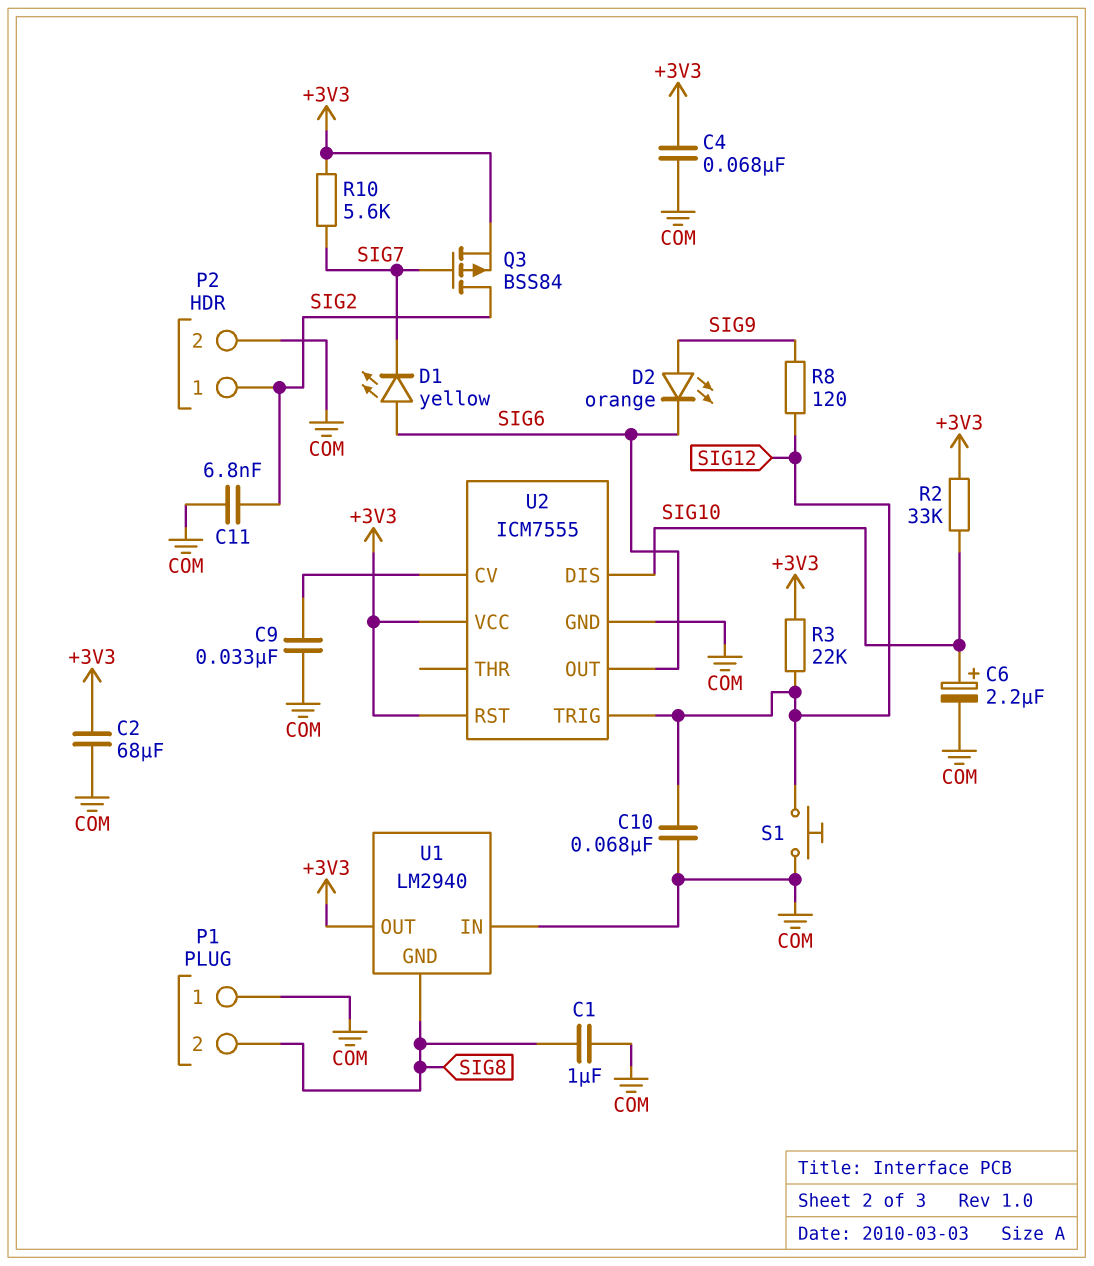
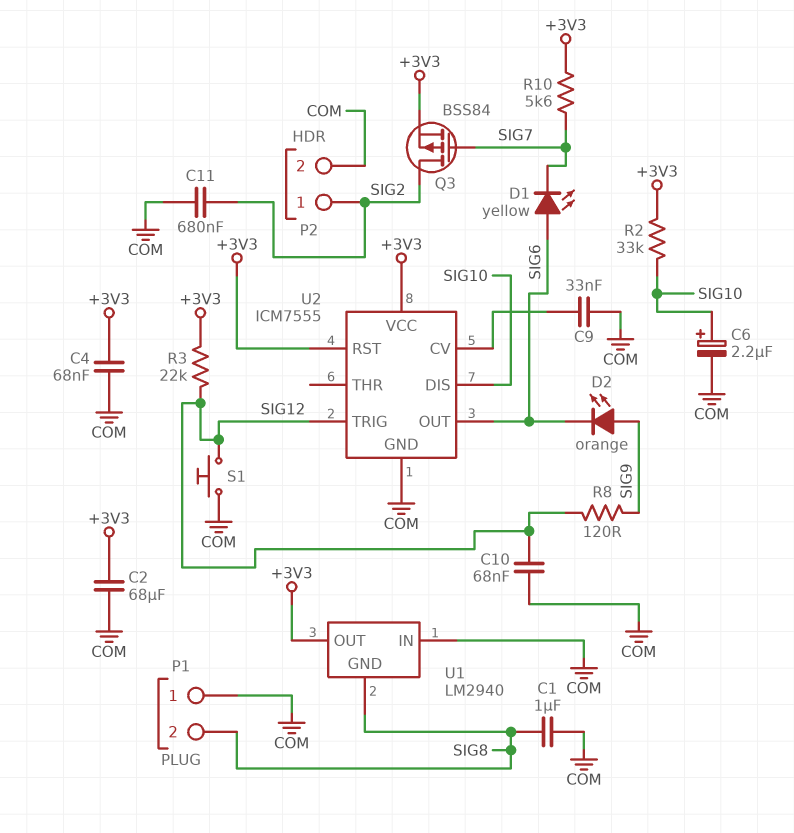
C11: 6.8nF (COM, SIG2) -> 680nF (COM, SIG2)

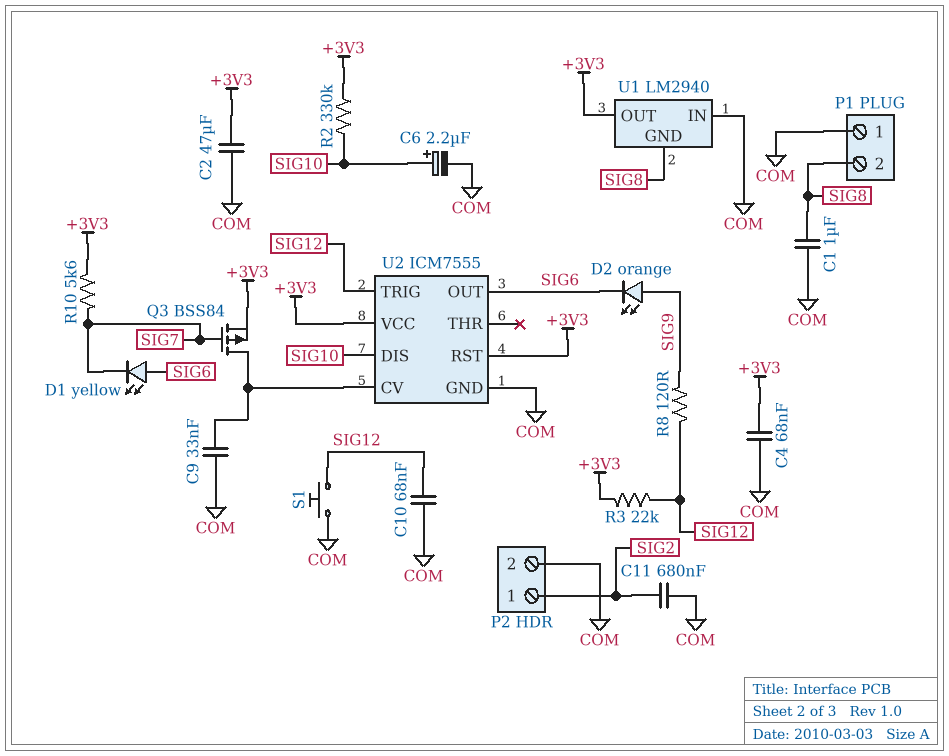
C2: 68uF (+3V3, COM) -> 47uF (+3V3, COM)
Q3: PMOS BSS84 (G SIG7, D SIG2, S +3V3) -> PMOS BSS84 (G SIG7, D U2/CV, S +3V3)
R2: 33k (+3V3, SIG10) -> 330k (+3V3, SIG10)

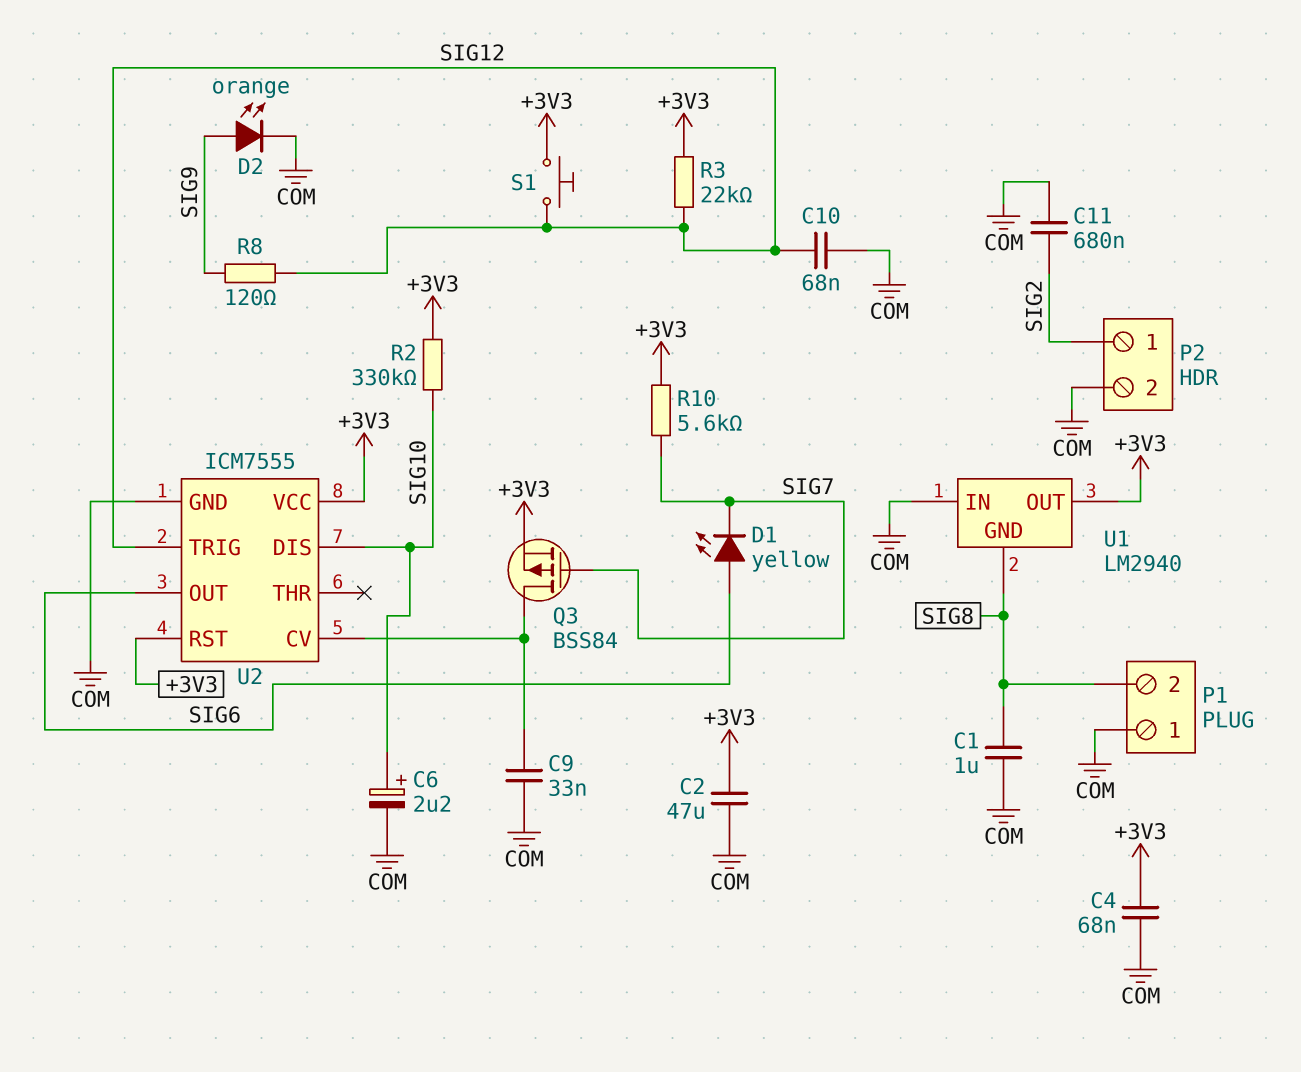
D2: LED orange (A SIG9, K SIG6) -> LED orange (A SIG9, K COM)
S1: button (COM, SIG12) -> button (+3V3, SIG12)

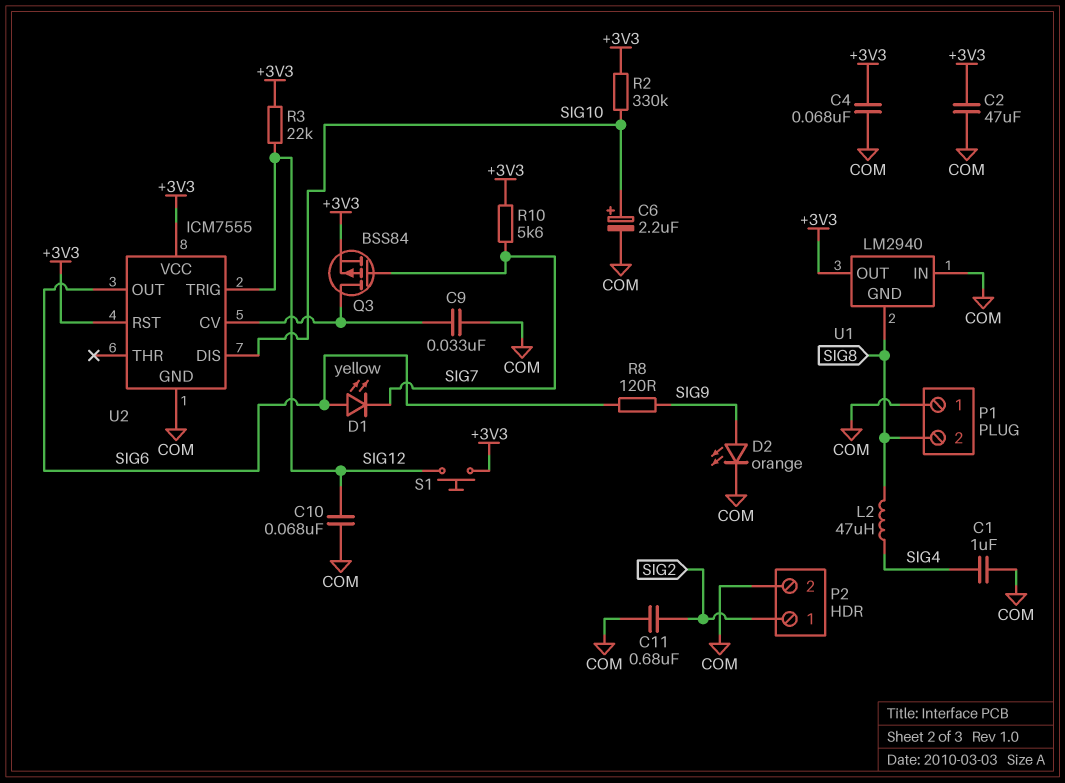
C1: 1uF (COM, SIG8) -> 1uF (COM, SIG4)
L2: none -> 47uH (SIG4, SIG8)
R8: 120 (SIG9, SIG12) -> 120 (SIG6, SIG9)

